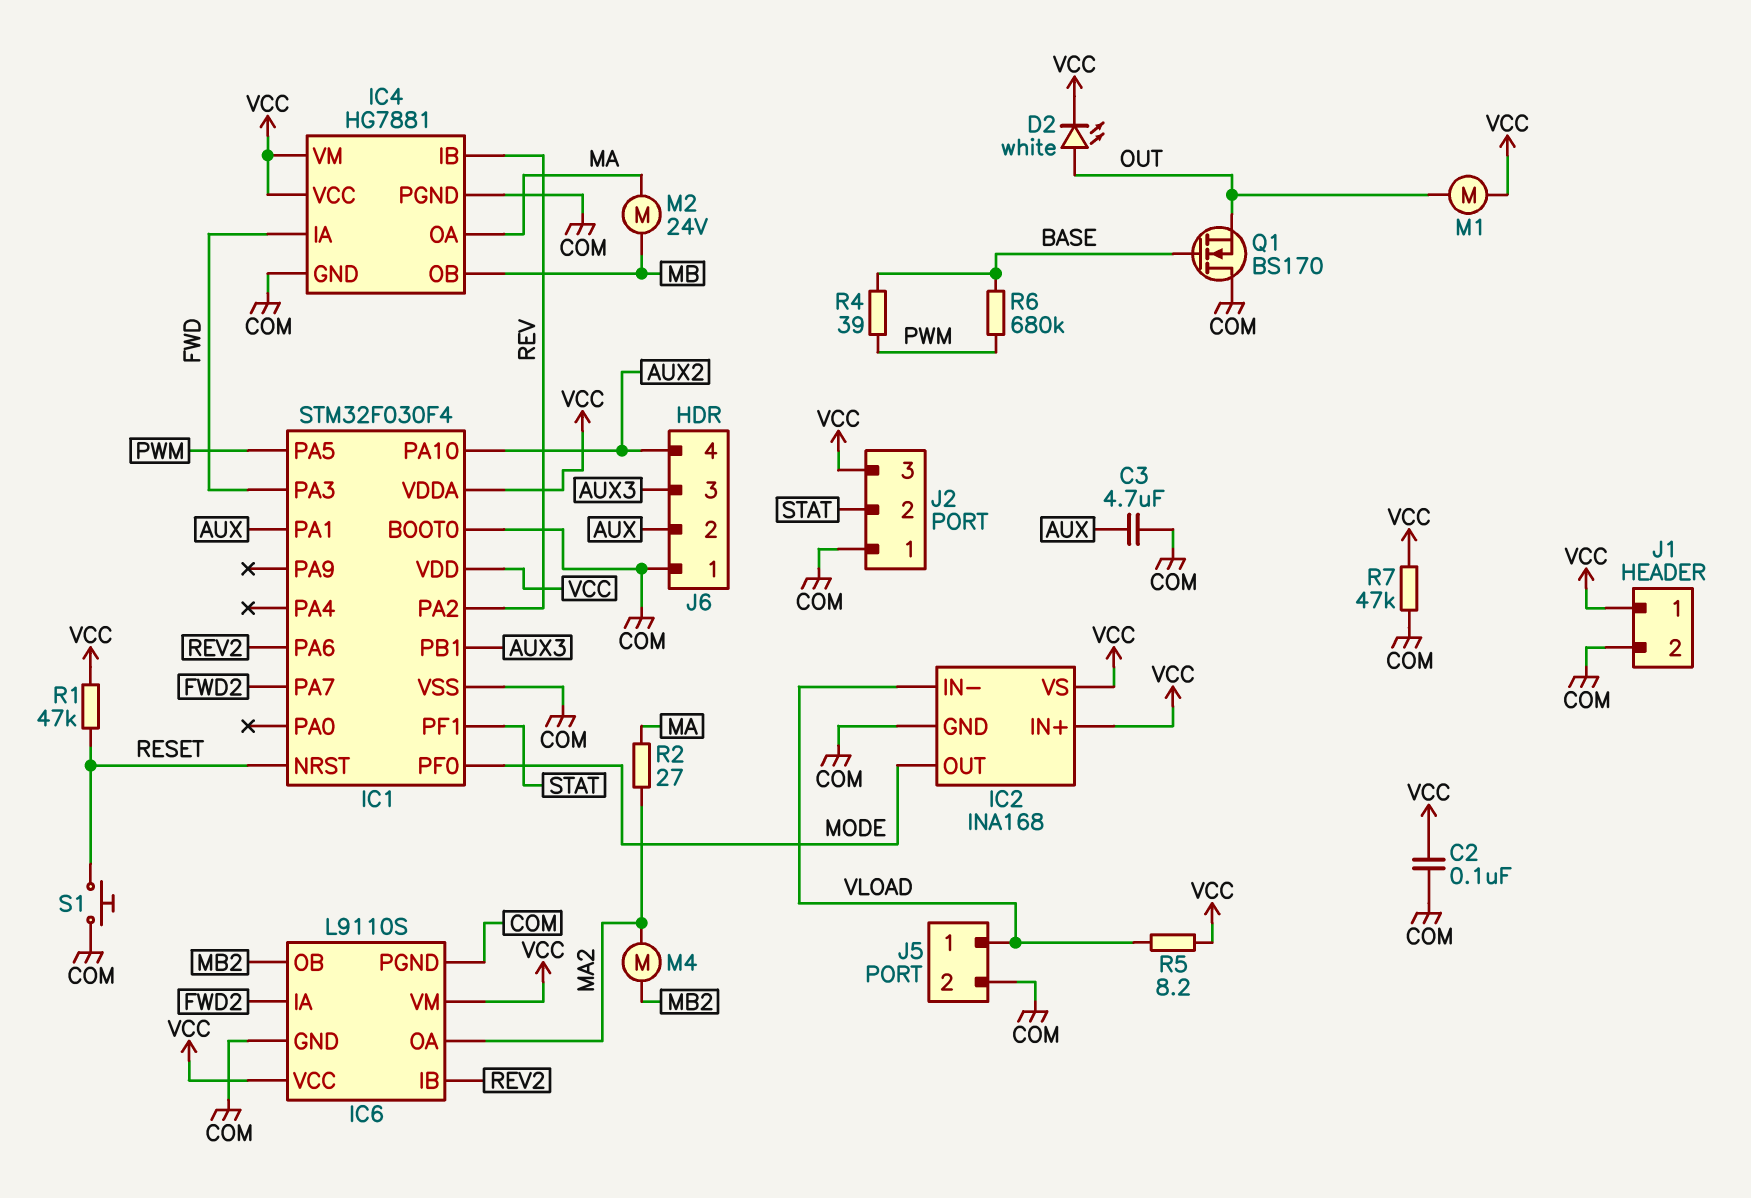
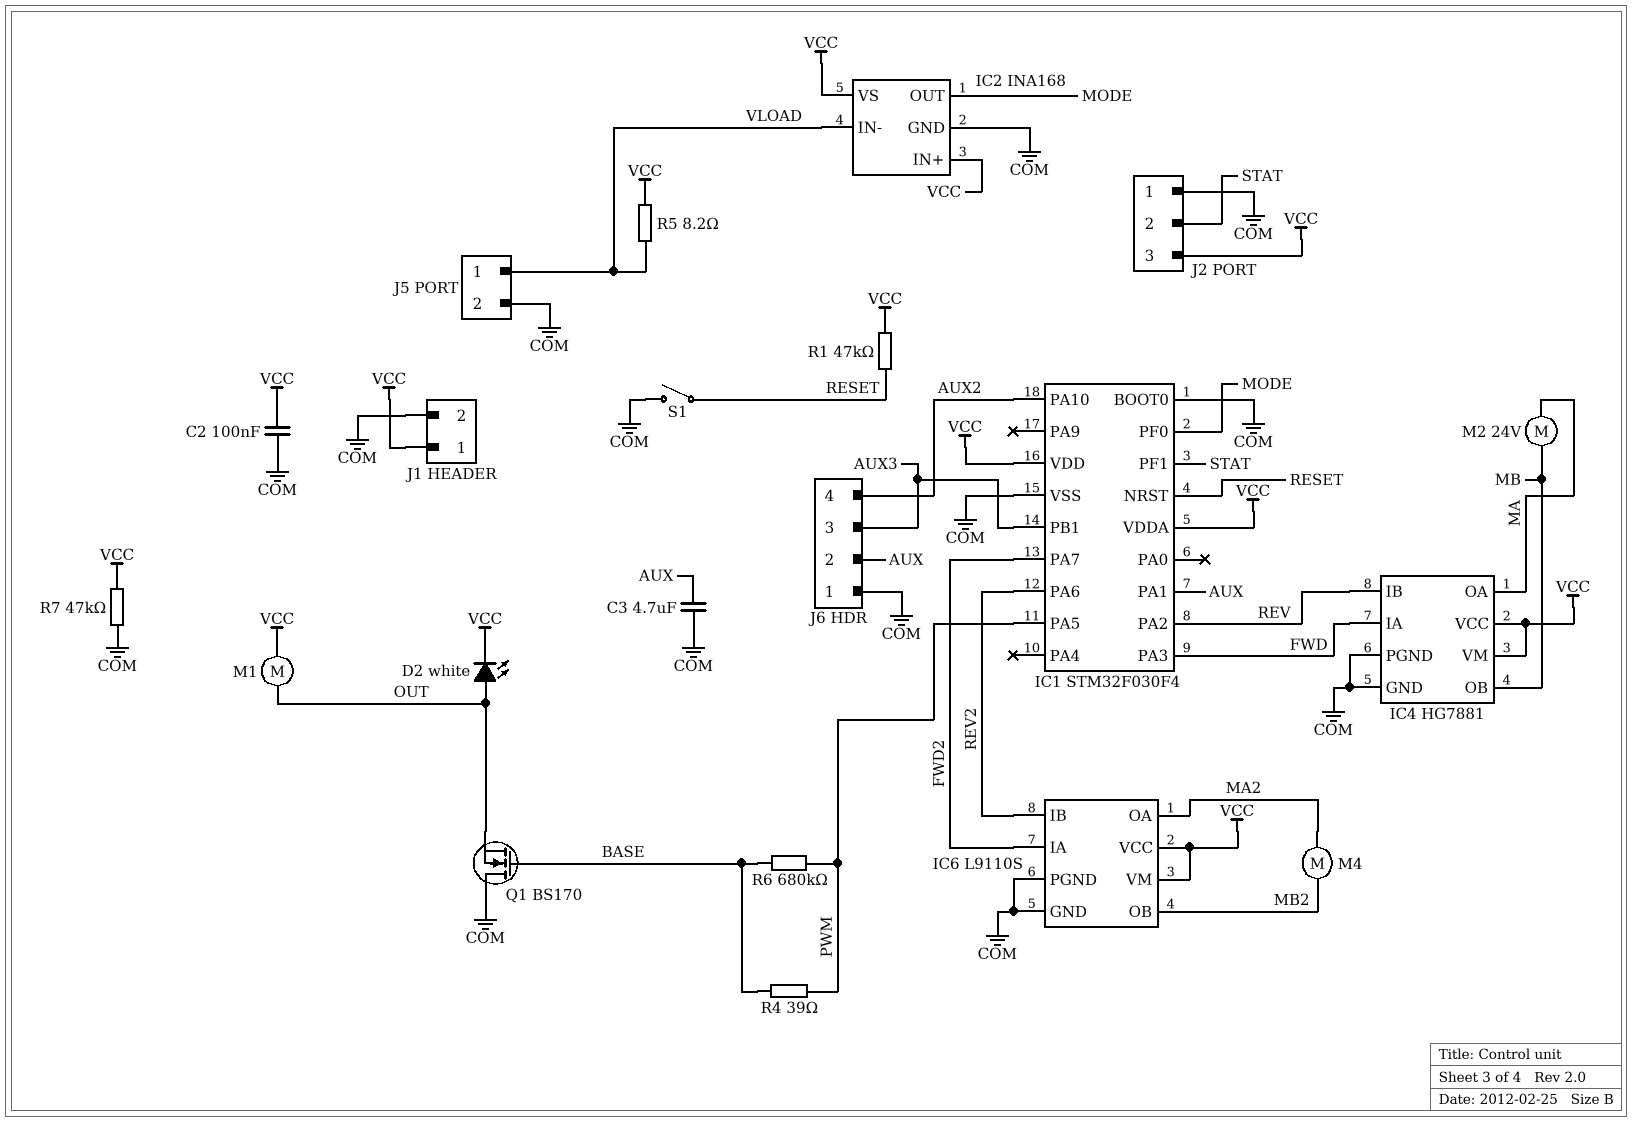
R2: 27 (MA, MA2) -> none
S1: button (COM, RESET) -> switch (COM, RESET)

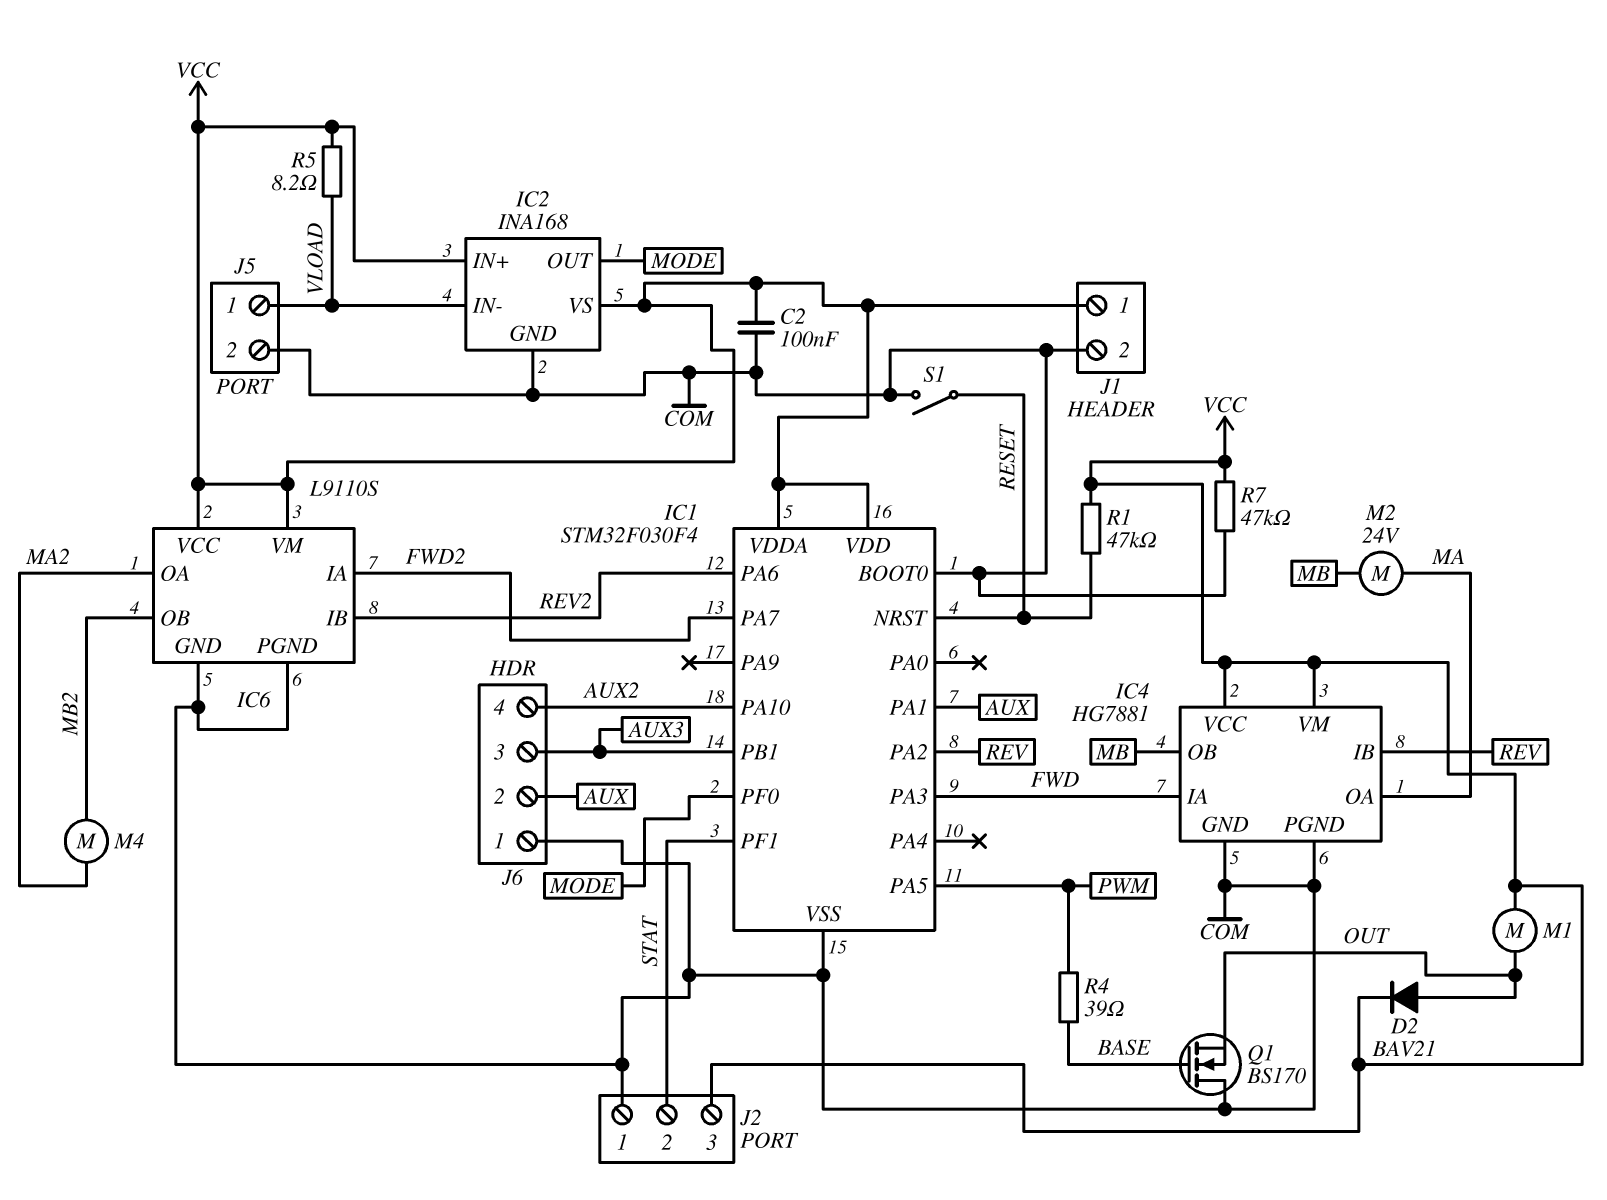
C3: 4.7uF (AUX, COM) -> none
D2: LED white (A OUT, K VCC) -> diode BAV21 (A OUT, K VCC)
R6: 680k (BASE, PWM) -> none

